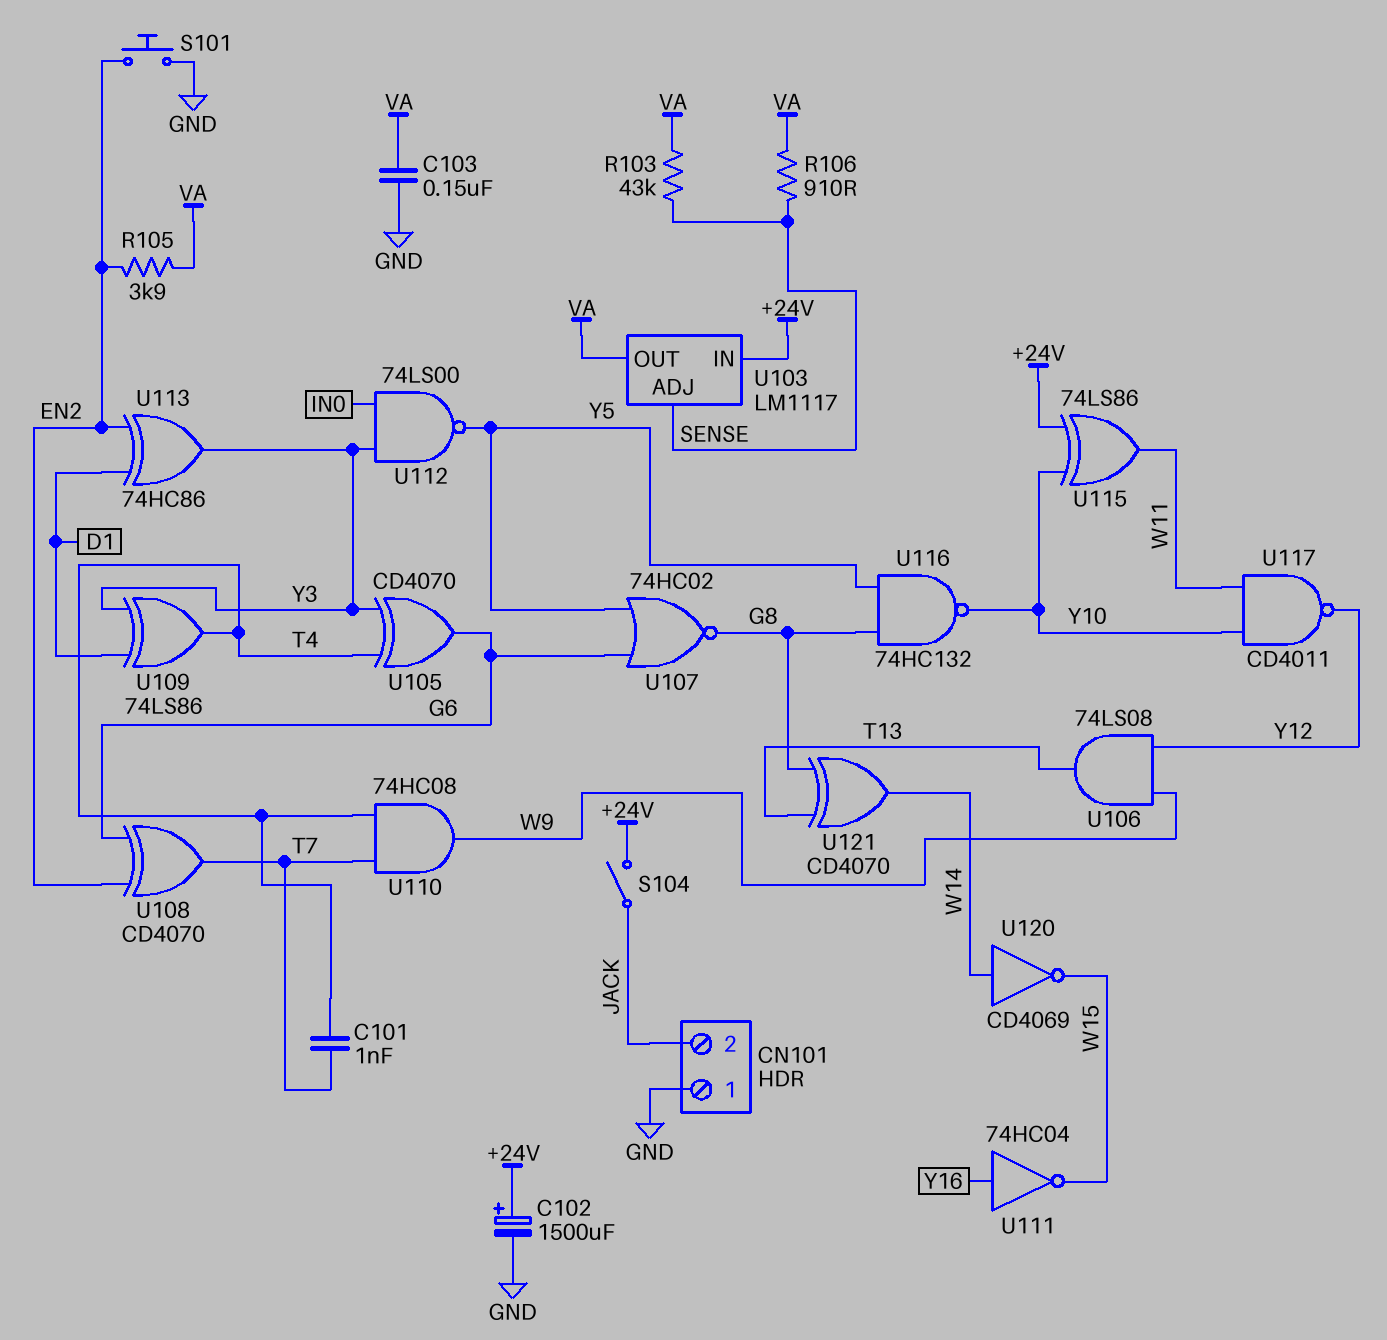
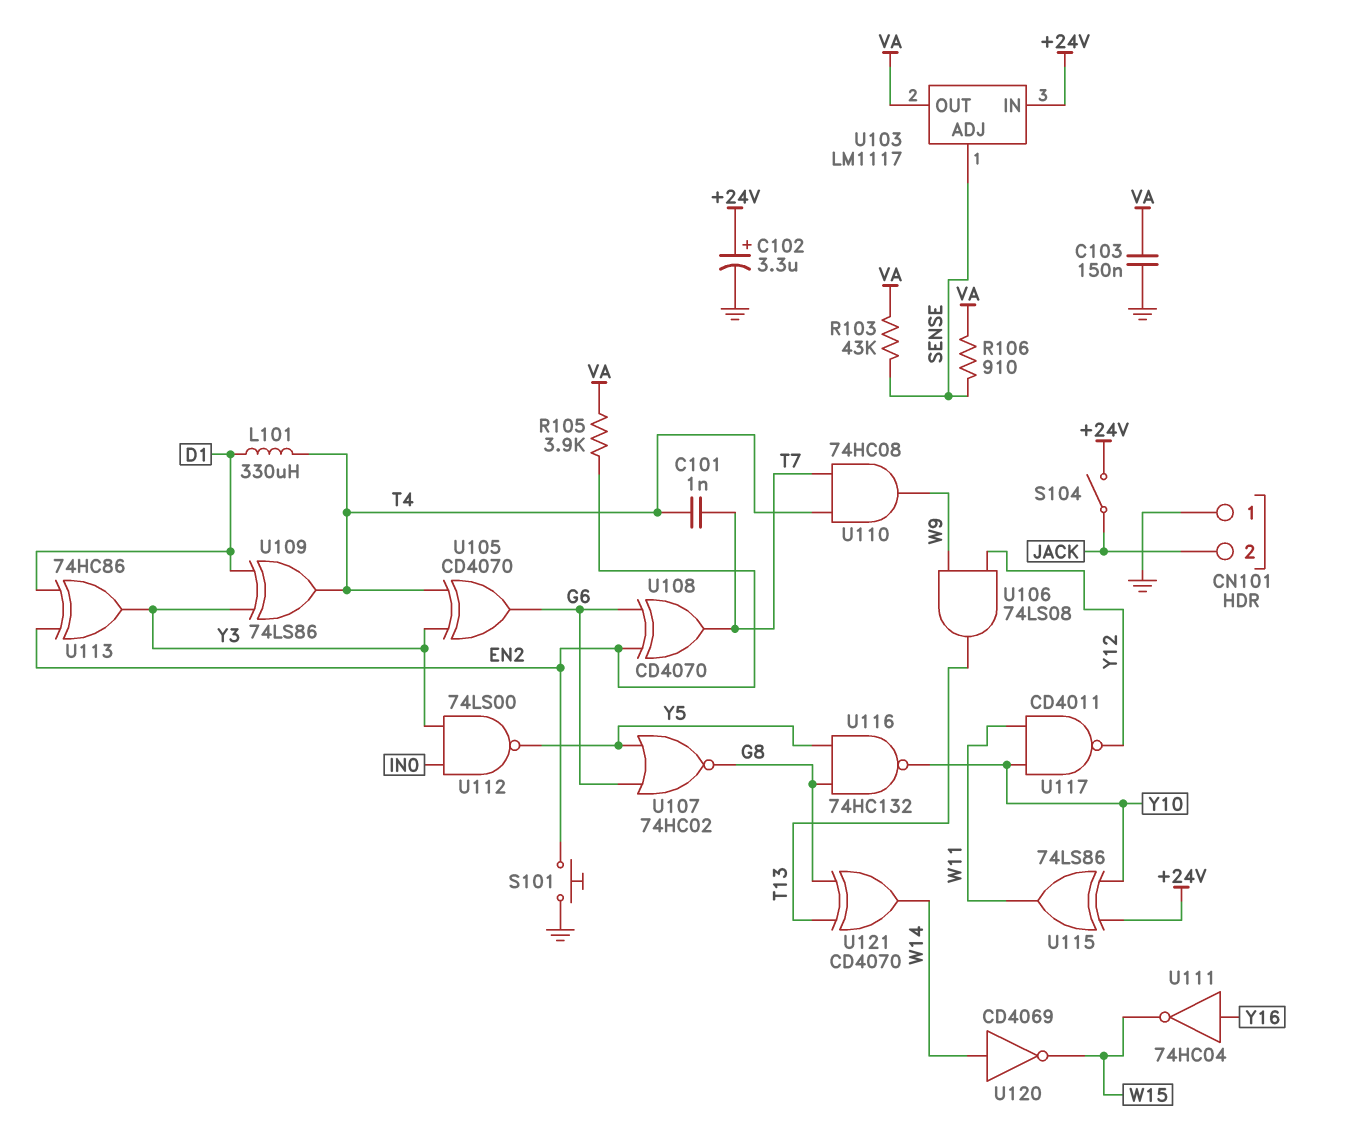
C102: 1500uF (plus +24V, minus GND) -> 3.3uF (plus +24V, minus GND)
L101: none -> 330uH (D1, T4)

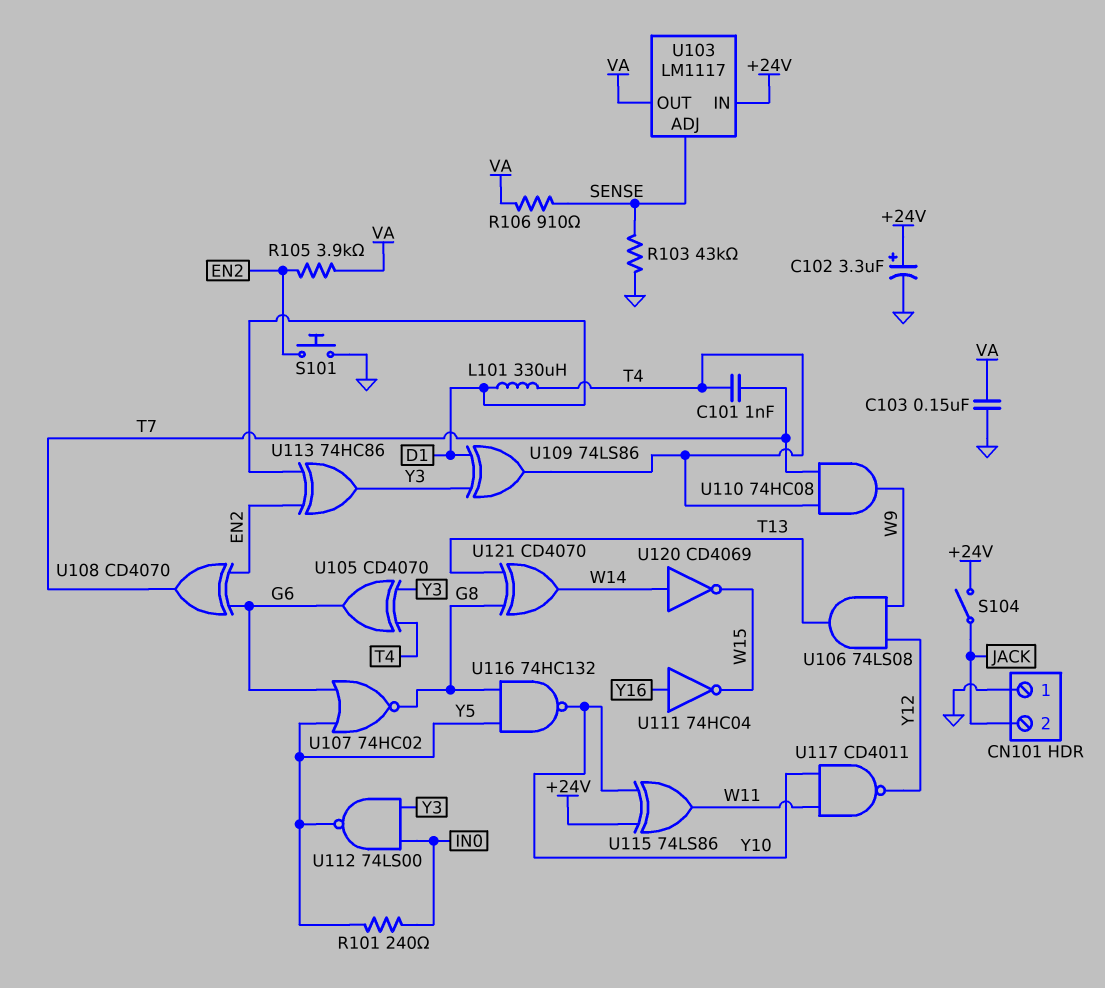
R101: none -> 240 (IN0, Y5)
R103: 43k (SENSE, VA) -> 43k (GND, SENSE)

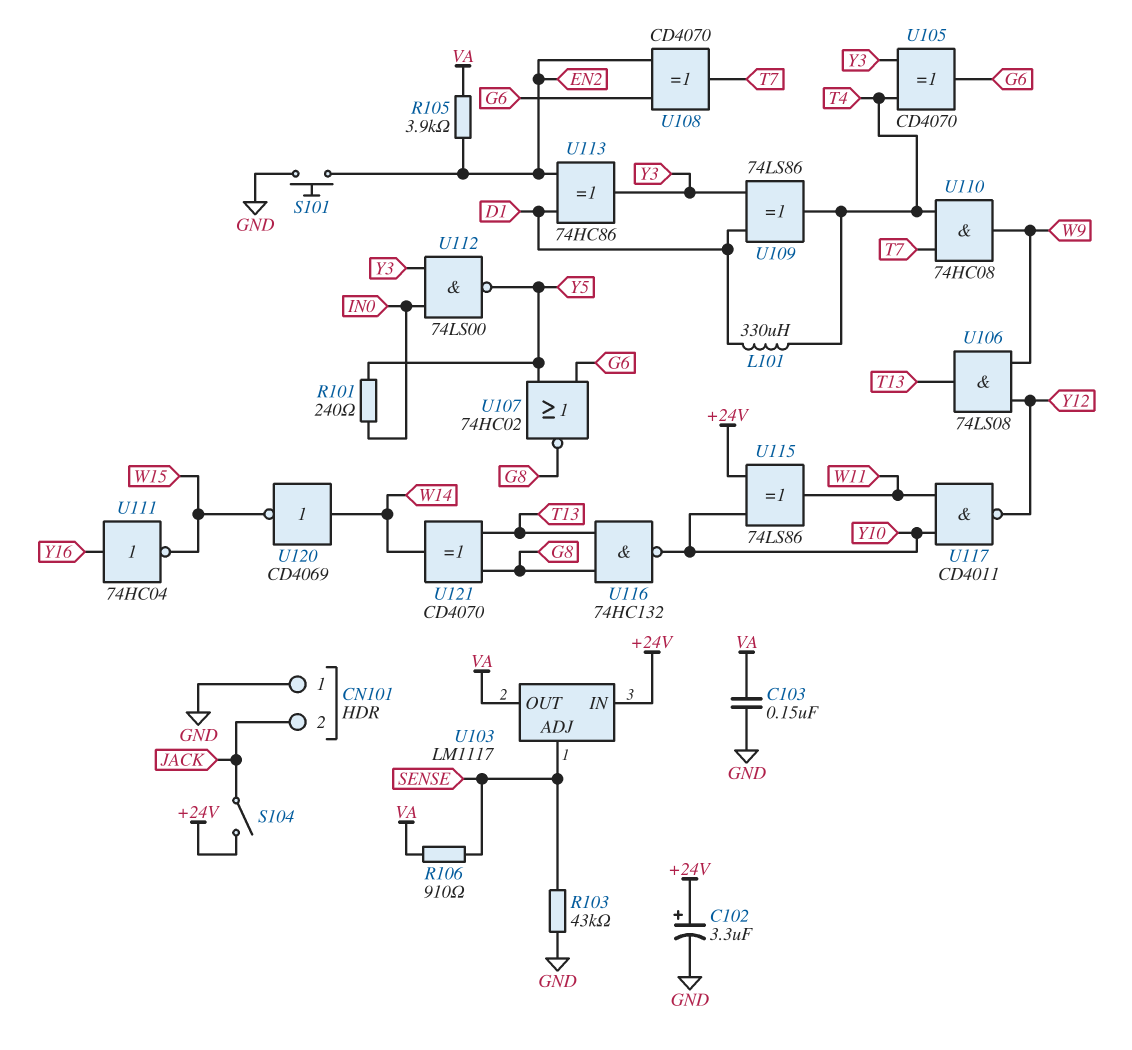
C101: 1nF (T4, T7) -> none
U116: NAND 74HC132 (in G8, in Y5, out Y10) -> NAND 74HC132 (in G8, in T13, out Y10)

